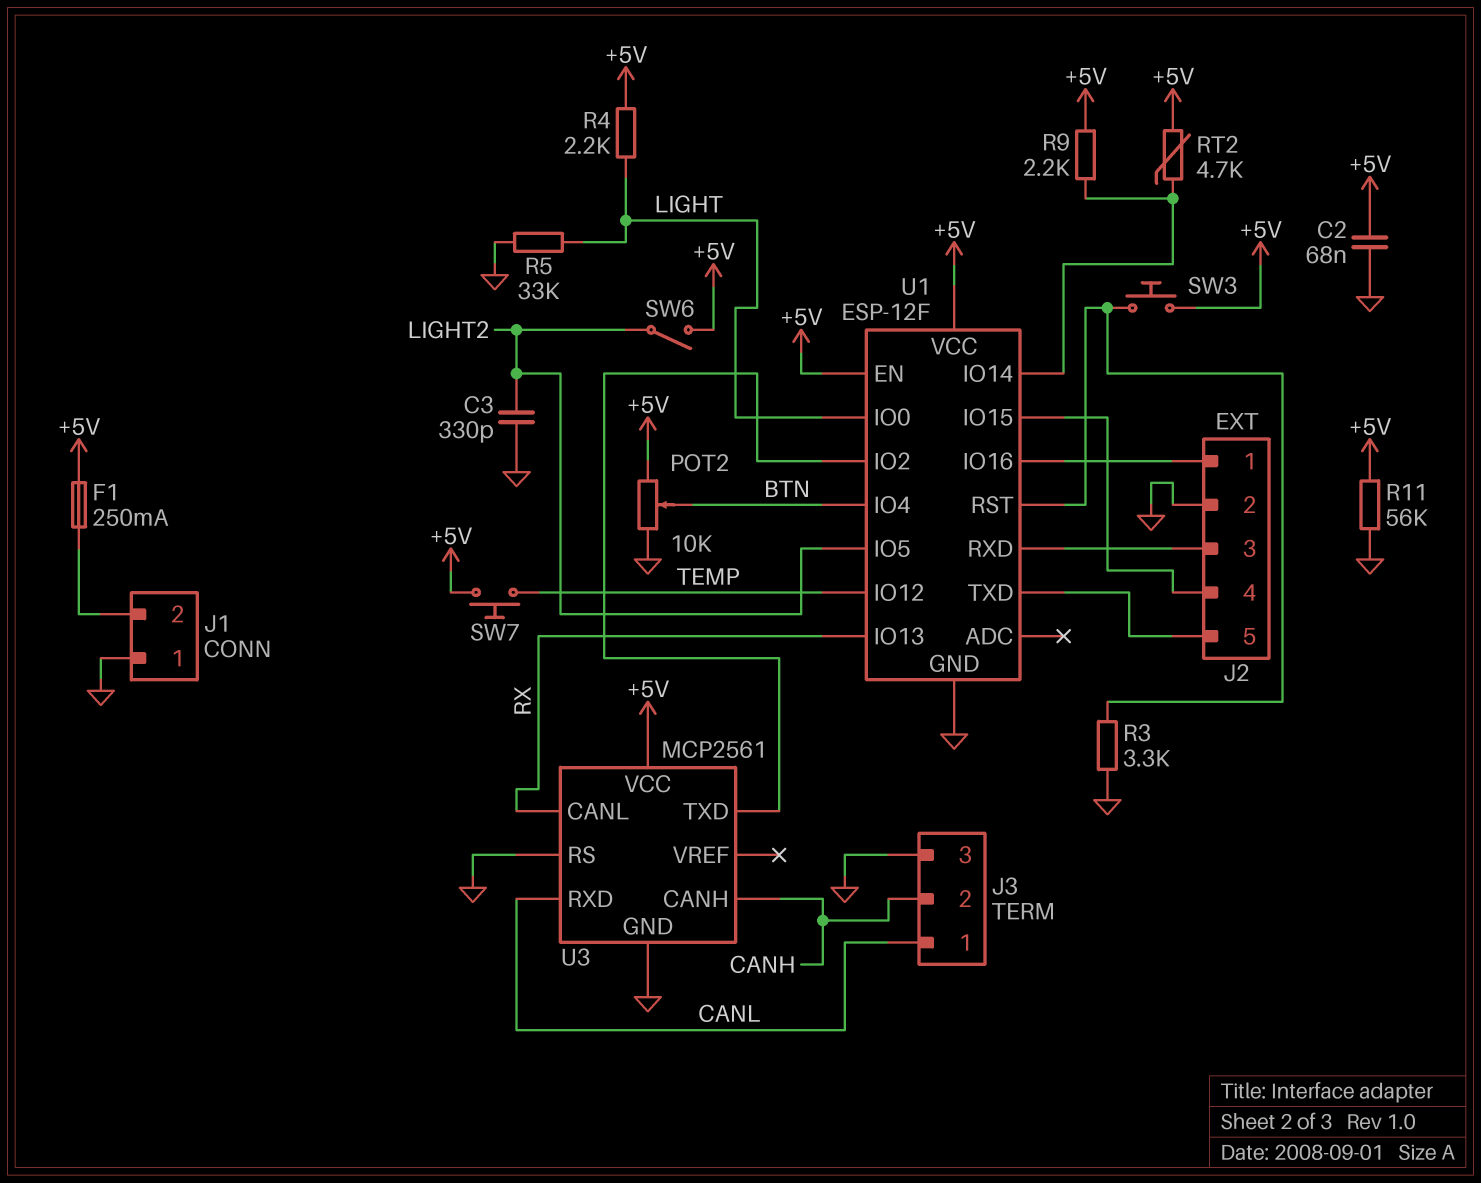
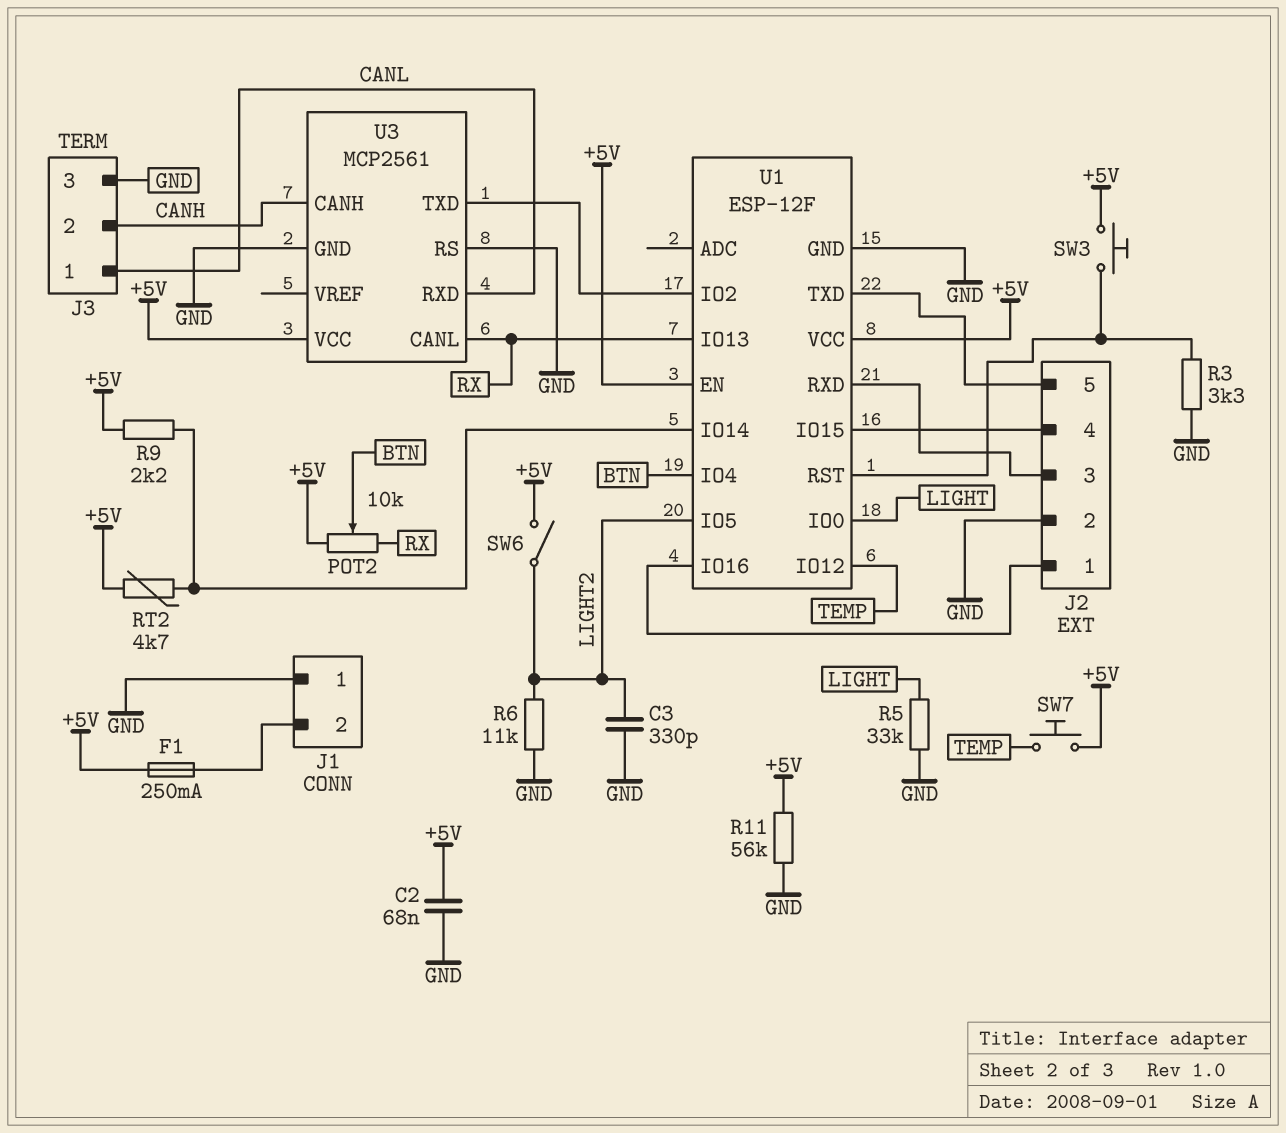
POT2: 10k (+5V, GND, wiper BTN) -> 10k (+5V, RX, wiper BTN)
R4: 2.2k (+5V, LIGHT) -> none
R6: none -> 11k (GND, LIGHT2)

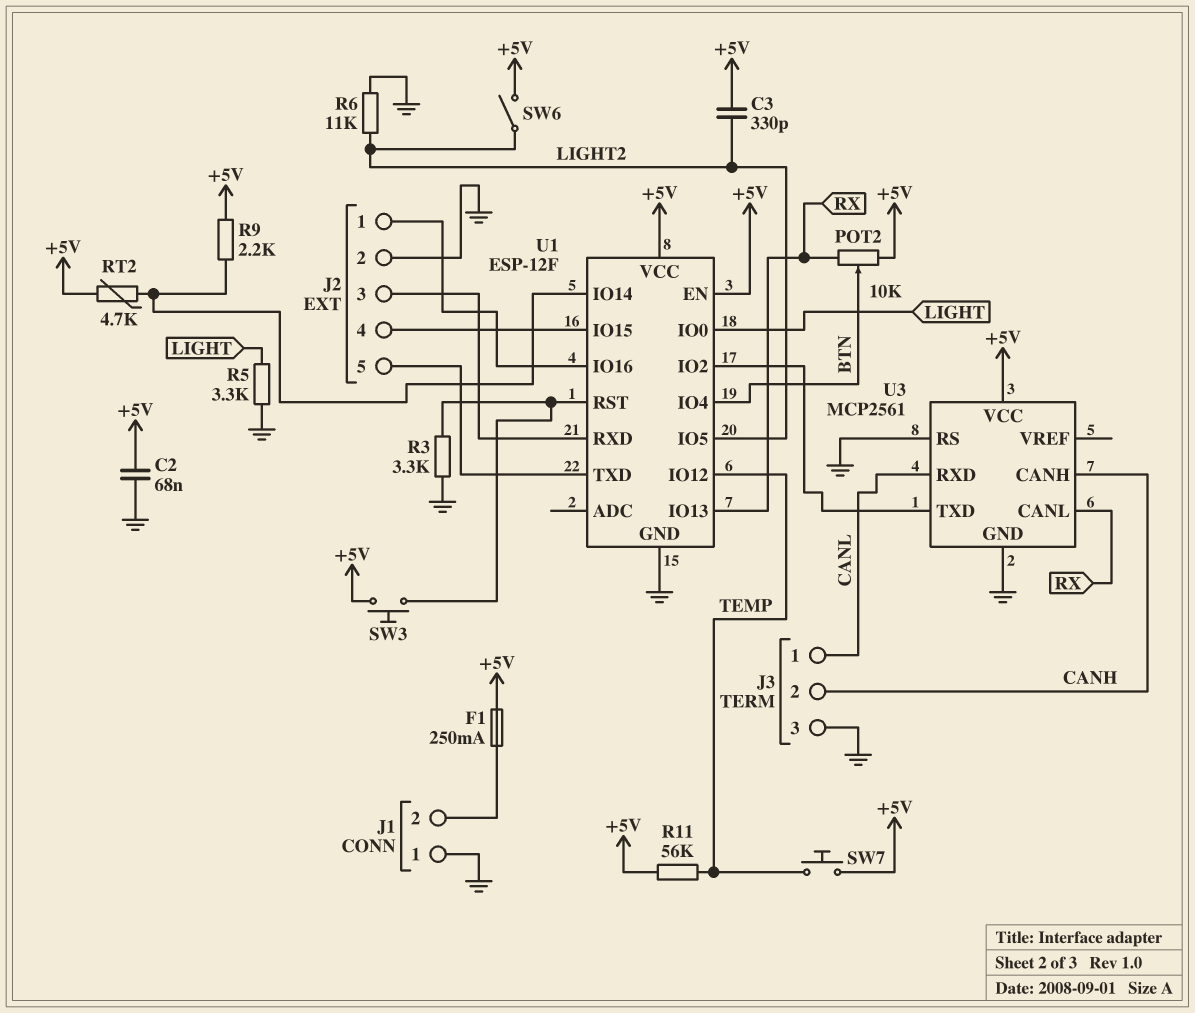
C3: 330pF (GND, LIGHT2) -> 330pF (+5V, LIGHT2)
R5: 33k (GND, LIGHT) -> 3.3k (GND, LIGHT)
R11: 56k (+5V, GND) -> 56k (+5V, TEMP)

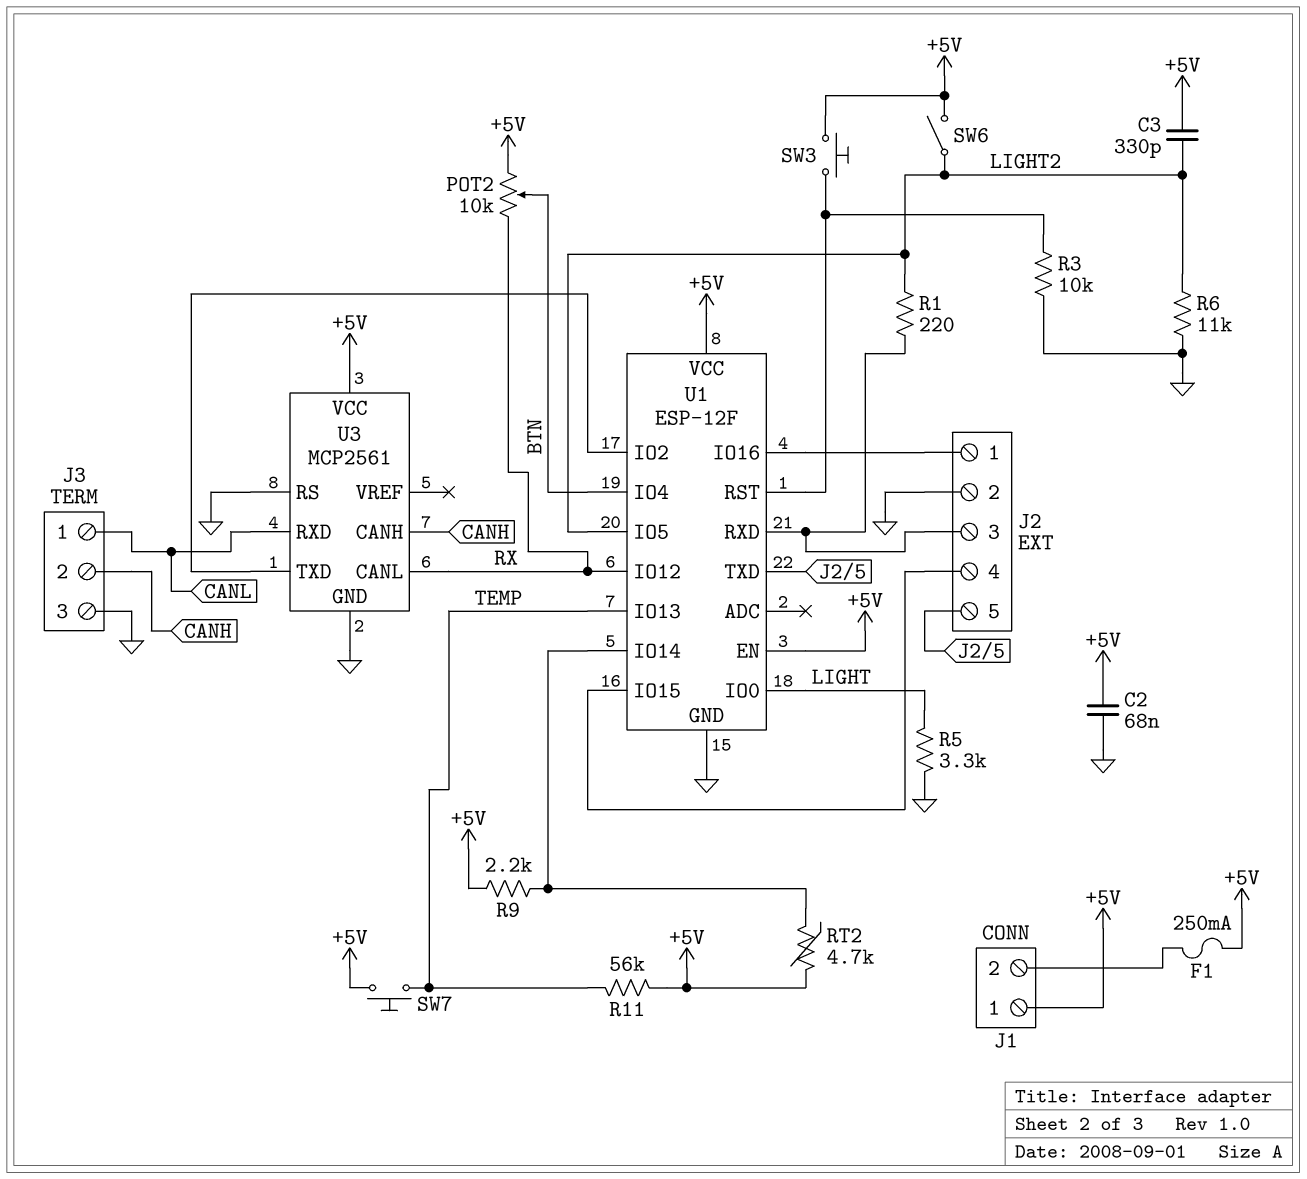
J1 pin 1: GND -> +5V
R1: none -> 220 (J2/3, LIGHT2)
R3: 3.3k (GND, U1/RST) -> 10k (GND, U1/RST)
U1 pin IO12: TEMP -> RX
U1 pin IO13: RX -> TEMP

